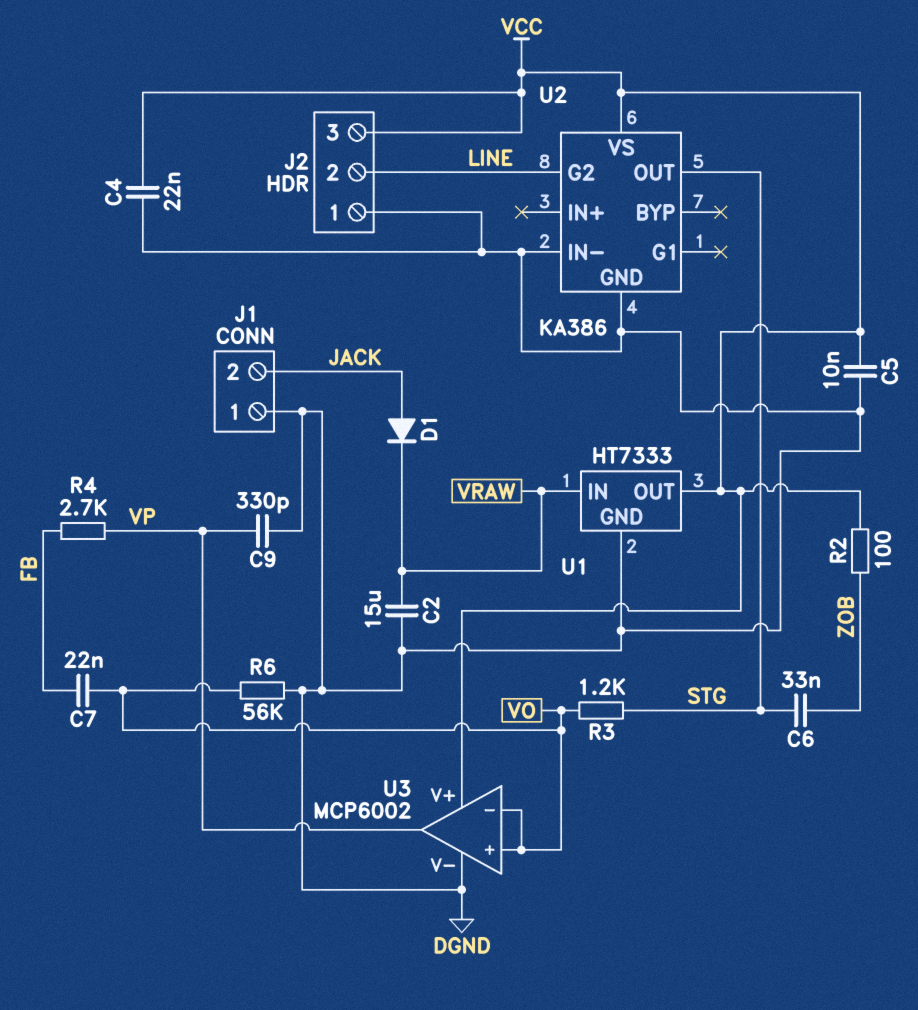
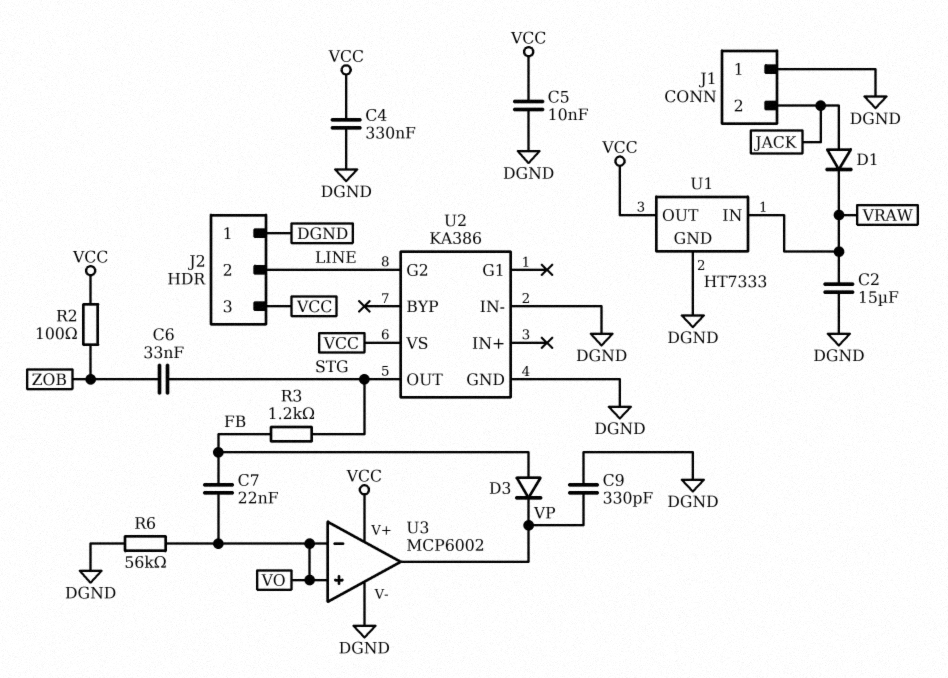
C4: 22nF (DGND, VCC) -> 330nF (DGND, VCC)
D3: none -> diode (A FB, K VP)
R3: 1.2k (STG, VO) -> 1.2k (FB, STG)
R4: 2.7k (FB, VP) -> none

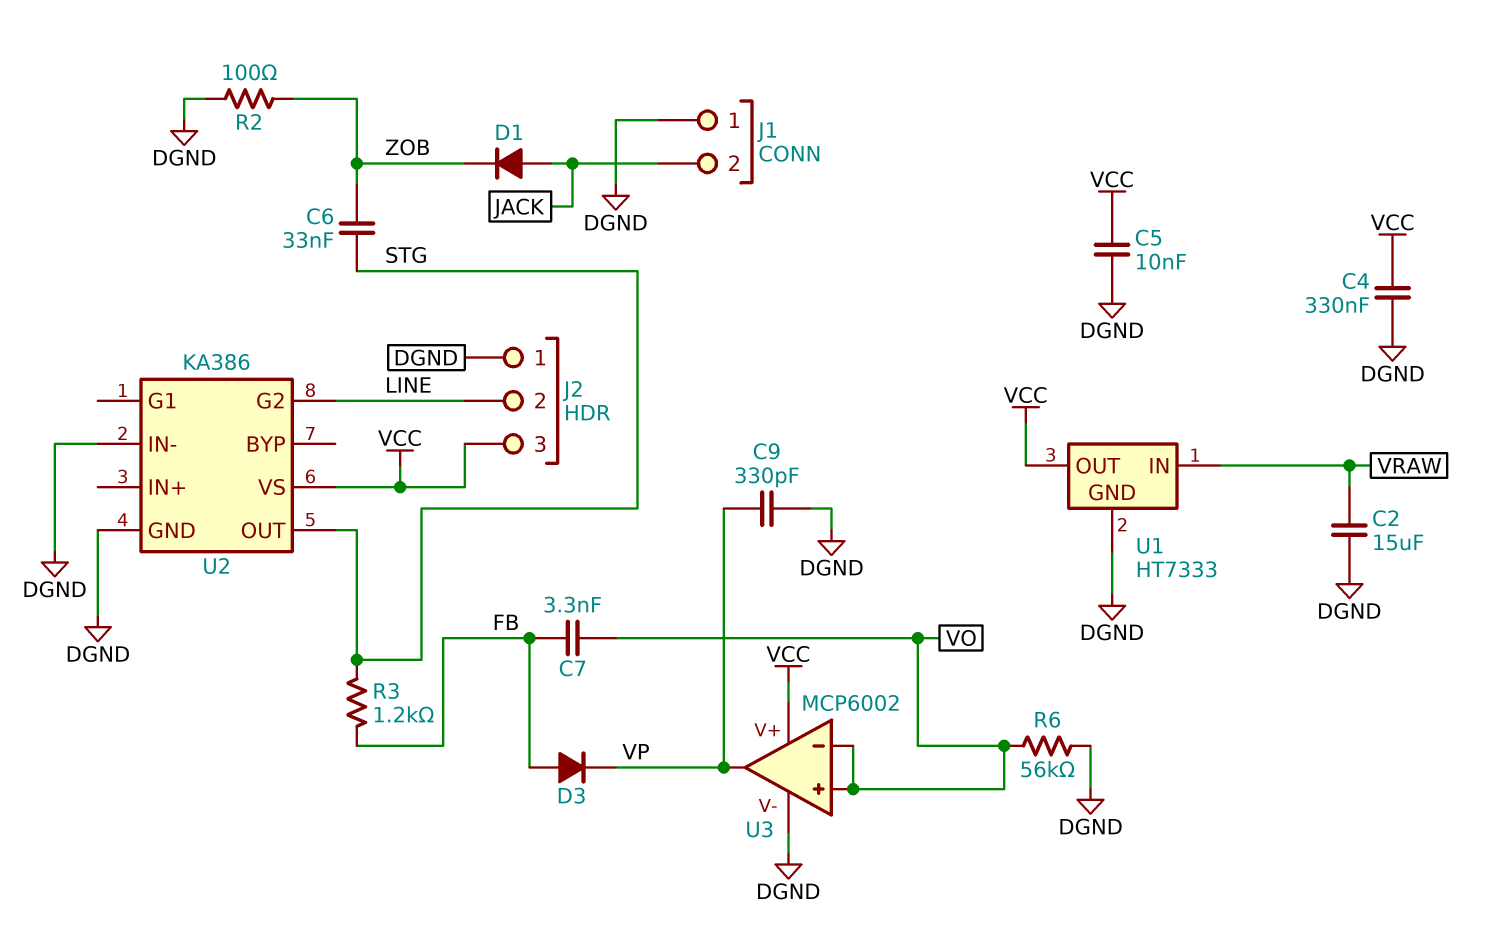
C7: 22nF (FB, VO) -> 3.3nF (FB, VO)
D1: diode (A JACK, K VRAW) -> diode (A JACK, K ZOB)
R2: 100 (VCC, ZOB) -> 100 (DGND, ZOB)

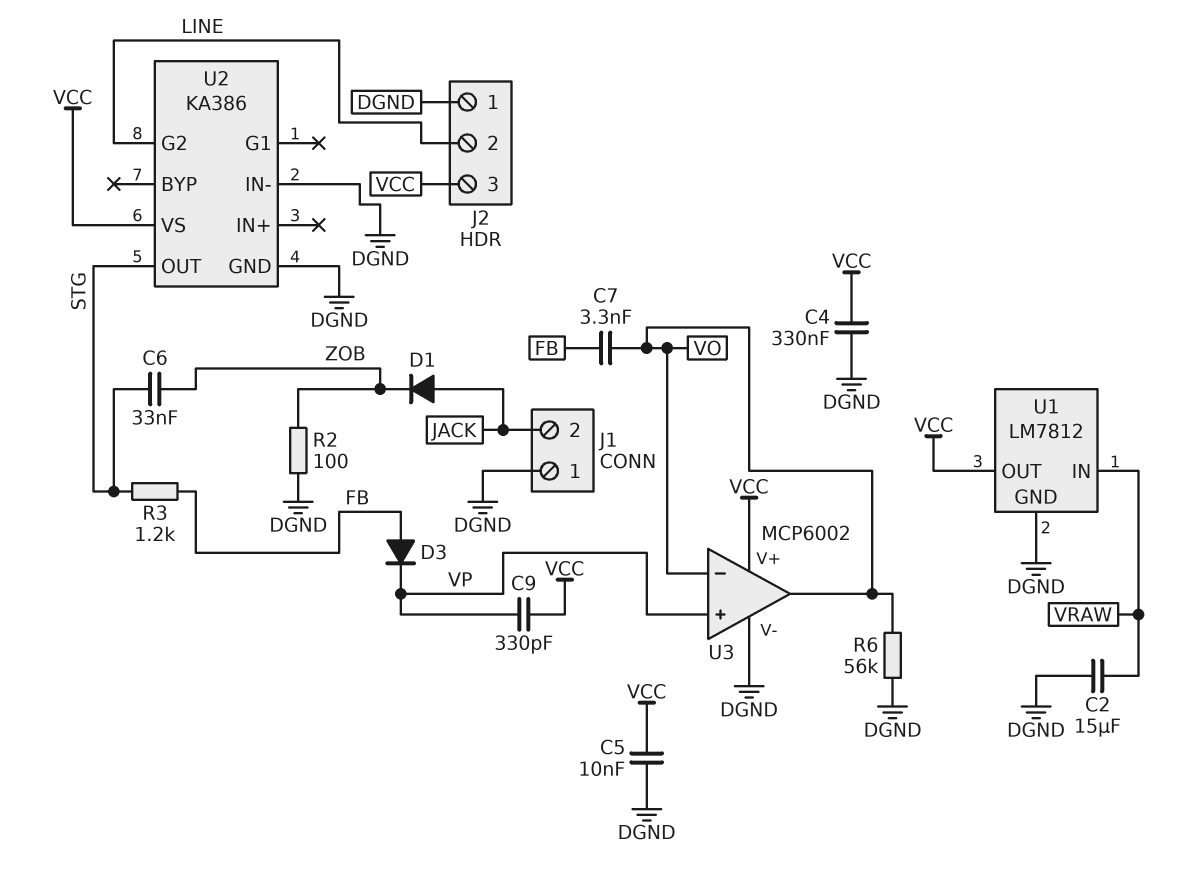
C9: 330pF (DGND, VP) -> 330pF (VCC, VP)
U1: HT7333 -> LM7812
U3 pin in+: VO -> VP
U3 pin out: VP -> VO

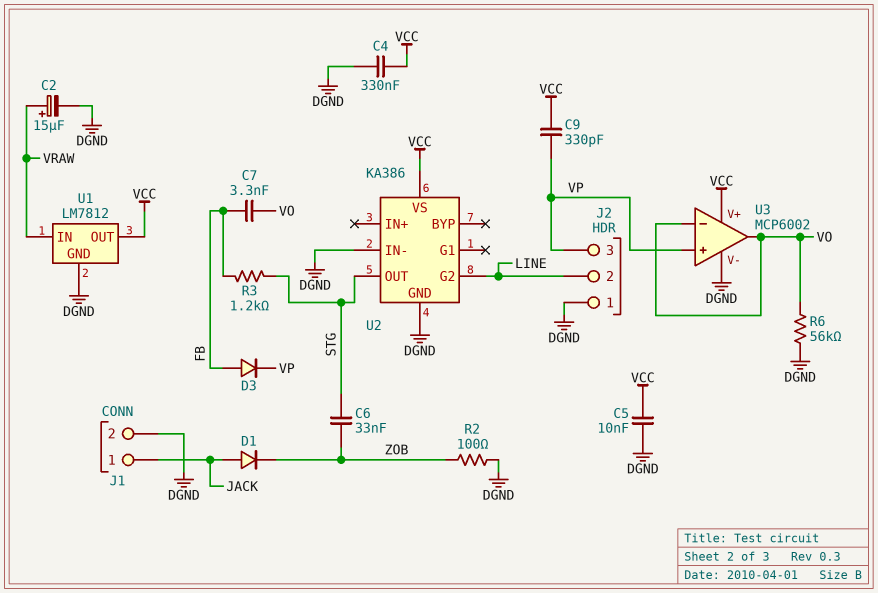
C2: 15uF (DGND, VRAW) -> 15uF (plus VRAW, minus DGND)
J1 pin 1: DGND -> JACK
J1 pin 2: JACK -> DGND
J2 pin 3: VCC -> VP

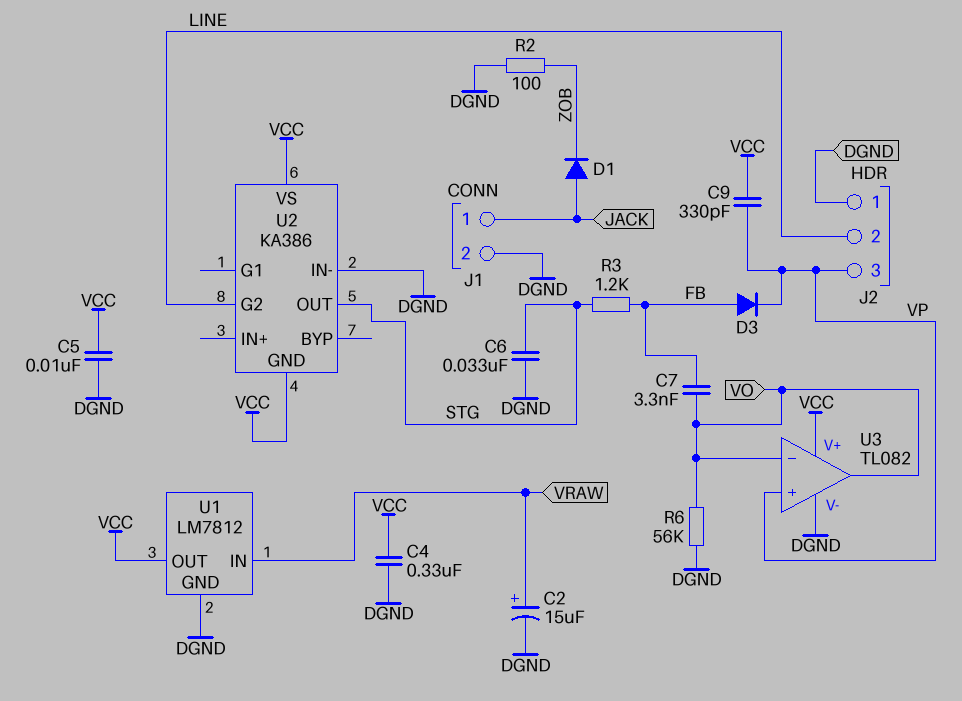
C6: 33nF (STG, ZOB) -> 33nF (DGND, STG)
U2 pin GND: DGND -> VCC
U3: MCP6002 -> TL082

